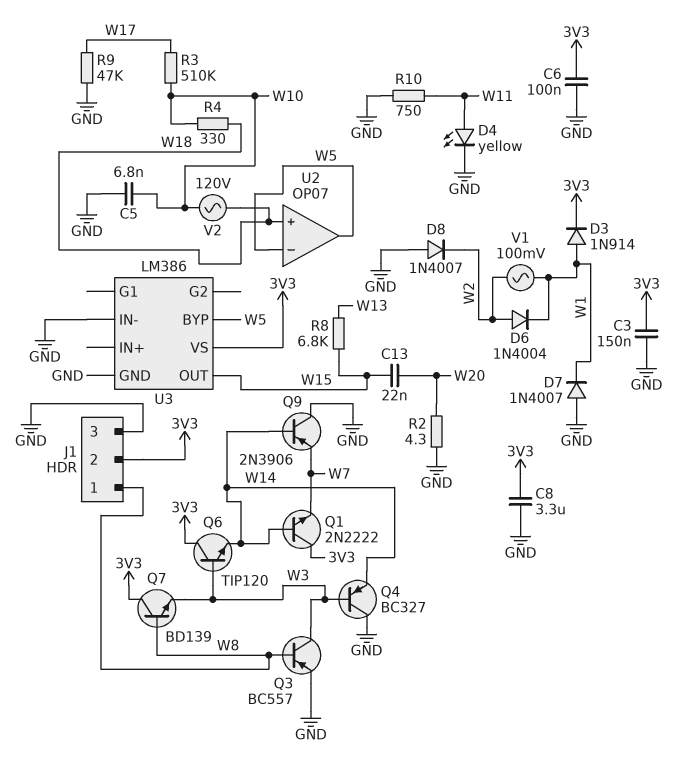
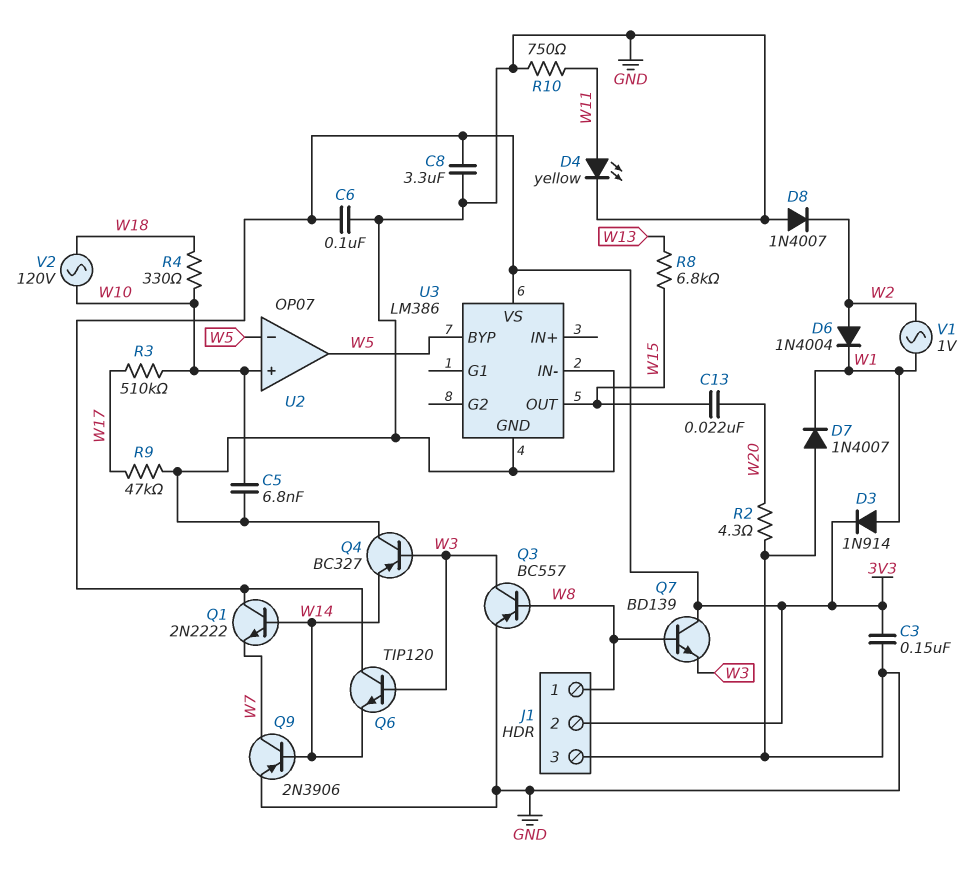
Q9: PNP 2N3906 (B W14, C GND, E W7) -> PNP 2N3906 (B W14, C W7, E GND)
U2 pin in+: W18 -> W10
V1: AC 100mV (W1, W2) -> AC 1V (W1, W2)

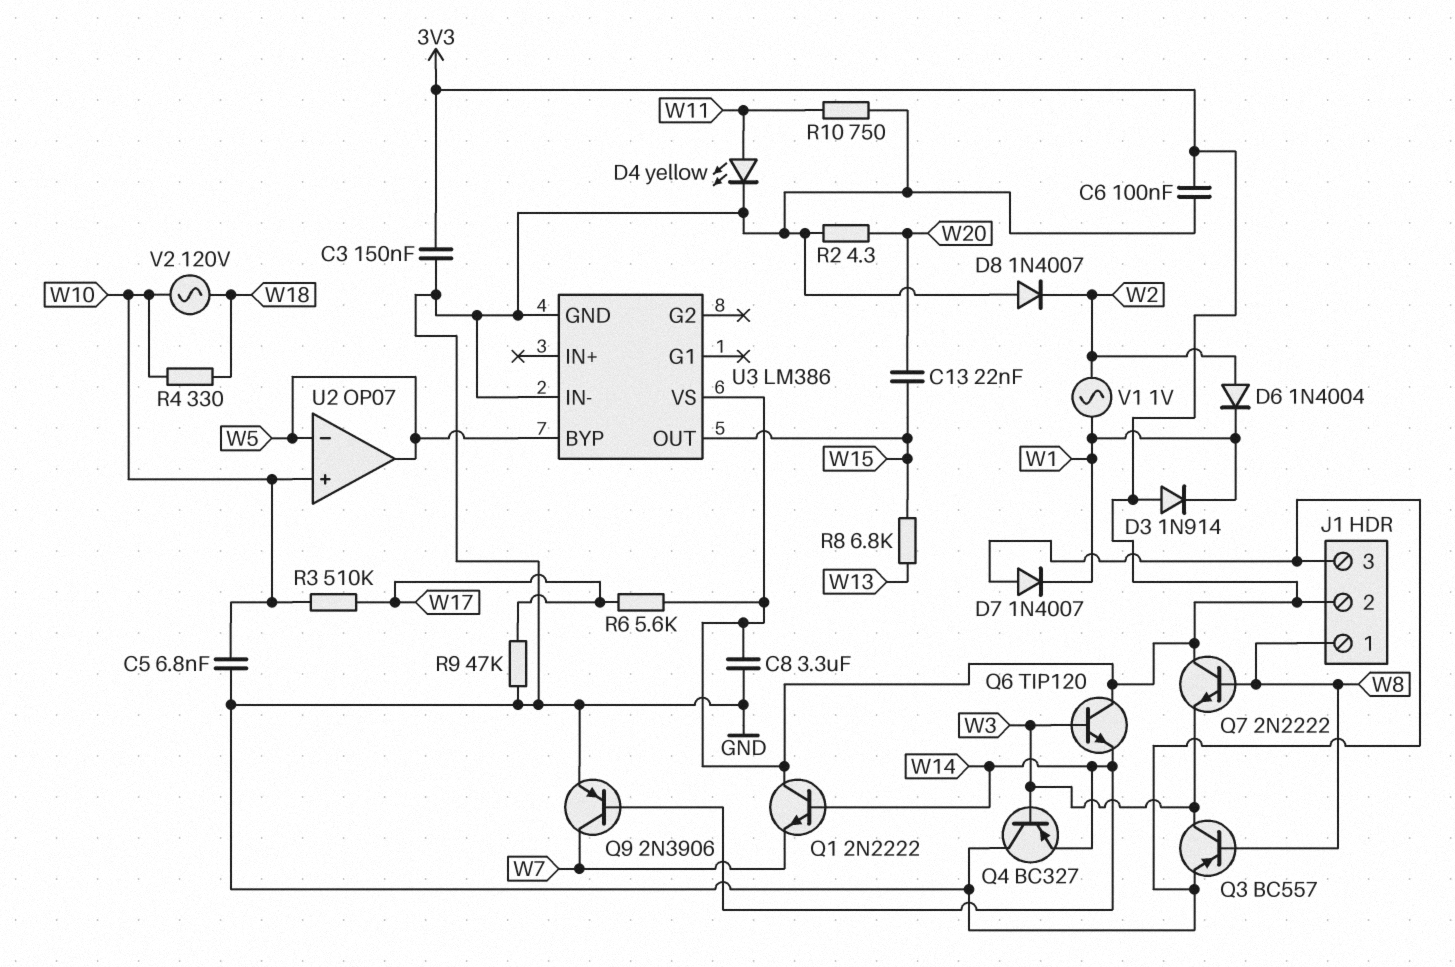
D3: diode 1N914 (A W1, K 3V3) -> diode 1N914 (A 3V3, K W1)
Q7: NPN BD139 (B W8, C 3V3, E W3) -> NPN 2N2222 (B W8, C 3V3, E W3)
R6: none -> 5.6k (3V3, W17)

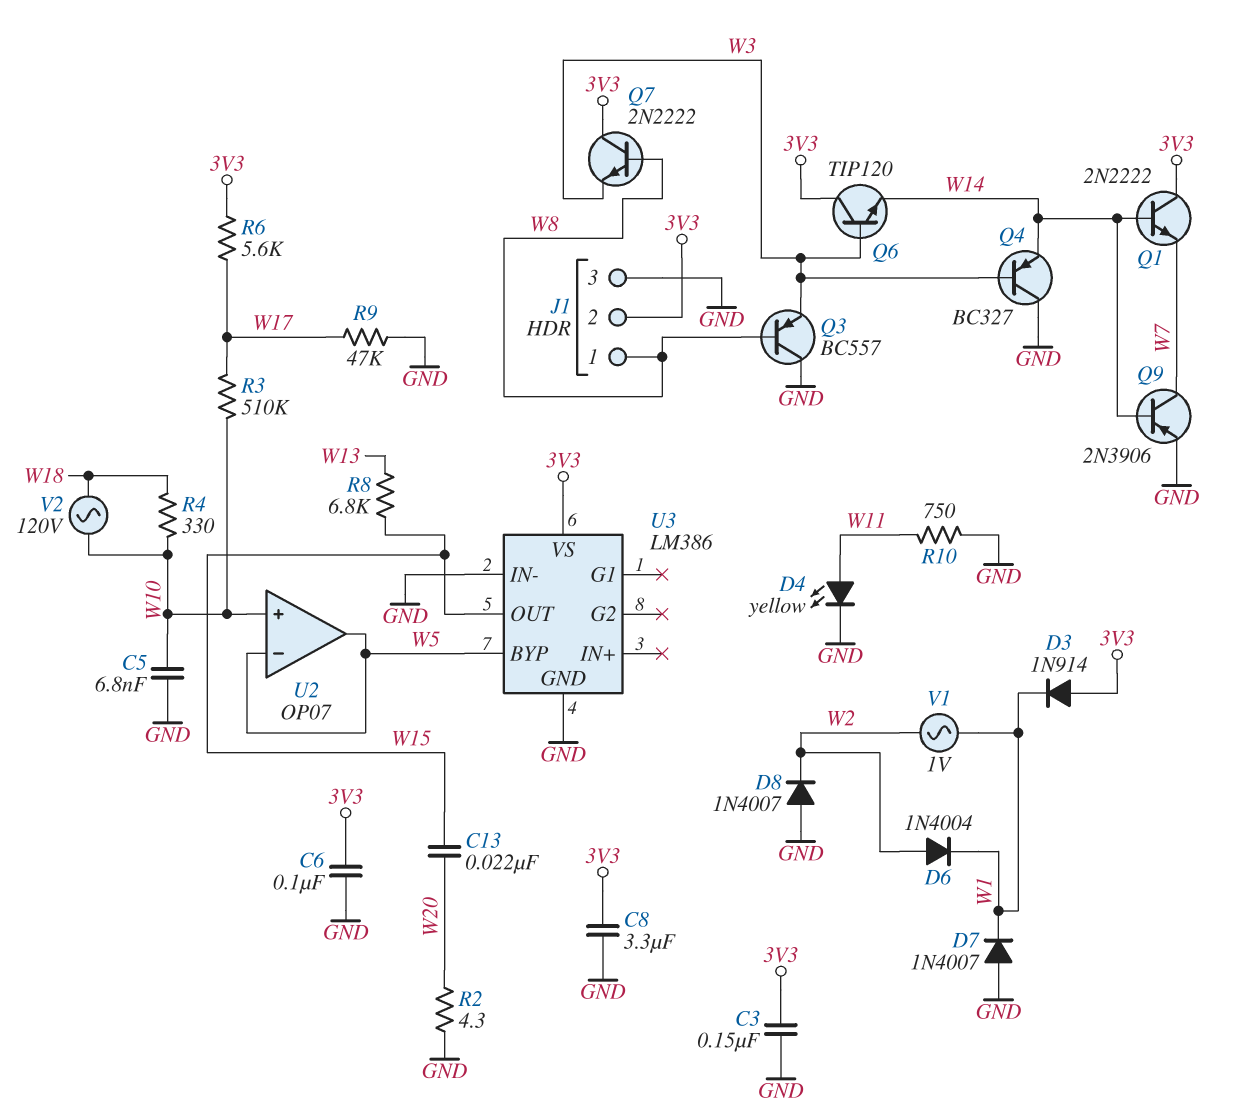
Q3: PNP BC557 (B W8, C W3, E GND) -> PNP BC557 (B W8, C GND, E W3)

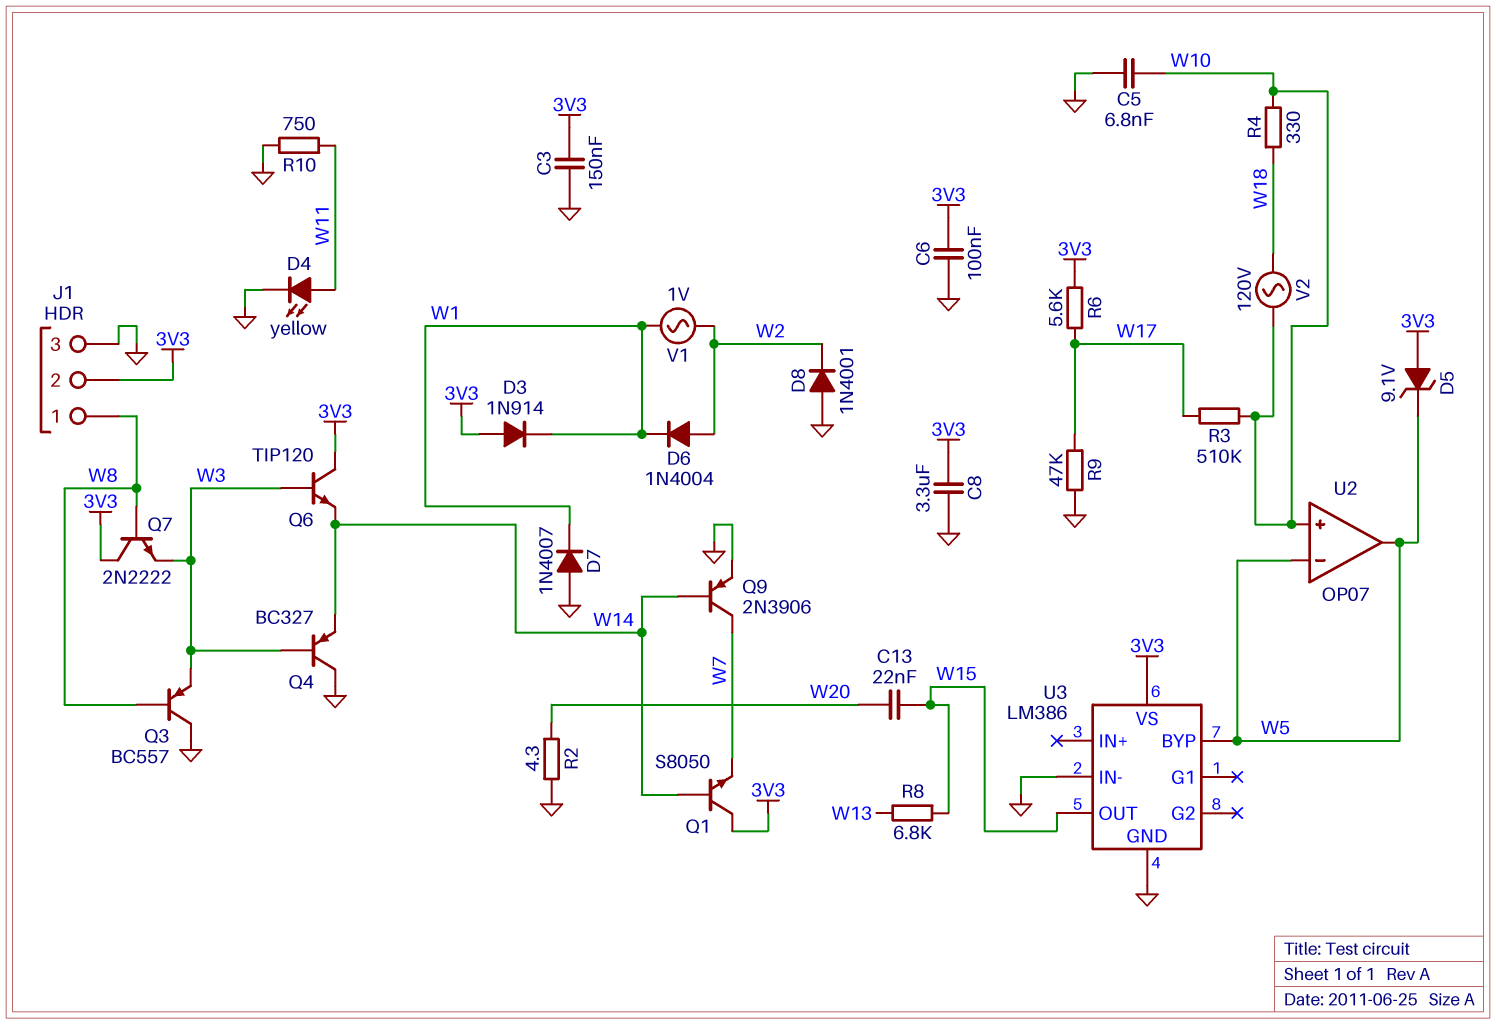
D5: none -> zener 9.1V (A 3V3, K W5)
D8: diode 1N4007 (A GND, K W2) -> diode 1N4001 (A GND, K W2)
Q1: NPN 2N2222 (B W14, C 3V3, E W7) -> NPN S8050 (B W14, C 3V3, E W7)

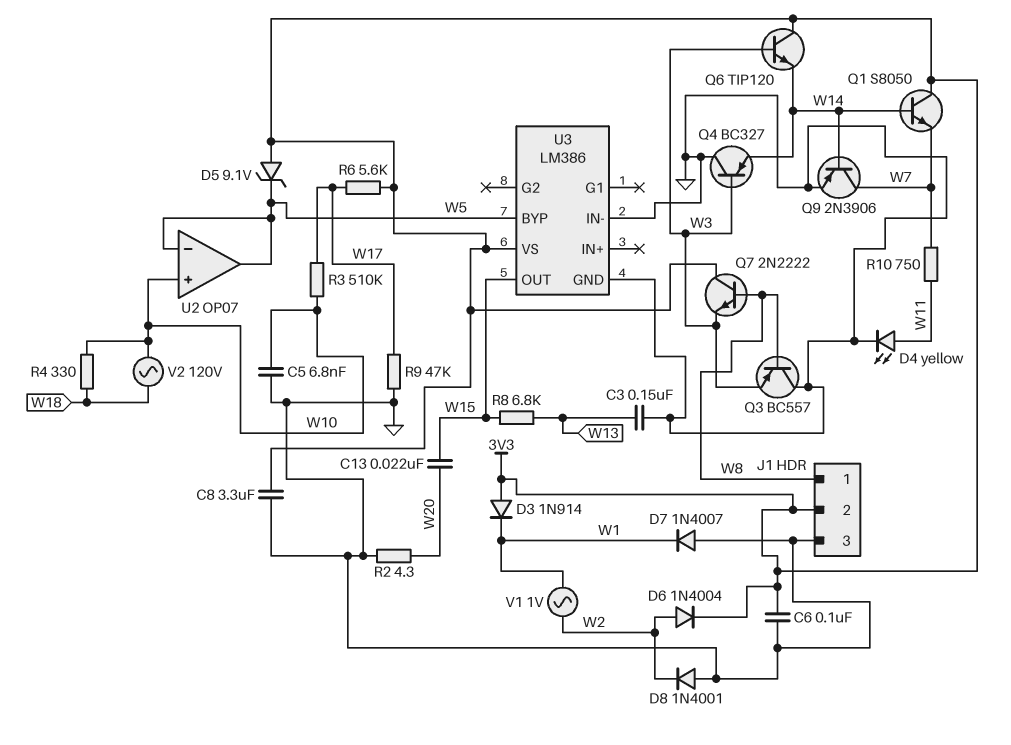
C3: 150nF (3V3, GND) -> 150nF (GND, W13)
D6: diode 1N4004 (A W2, K W1) -> diode 1N4004 (A W2, K 3V3)
R10: 750 (GND, W11) -> 750 (W7, W11)

